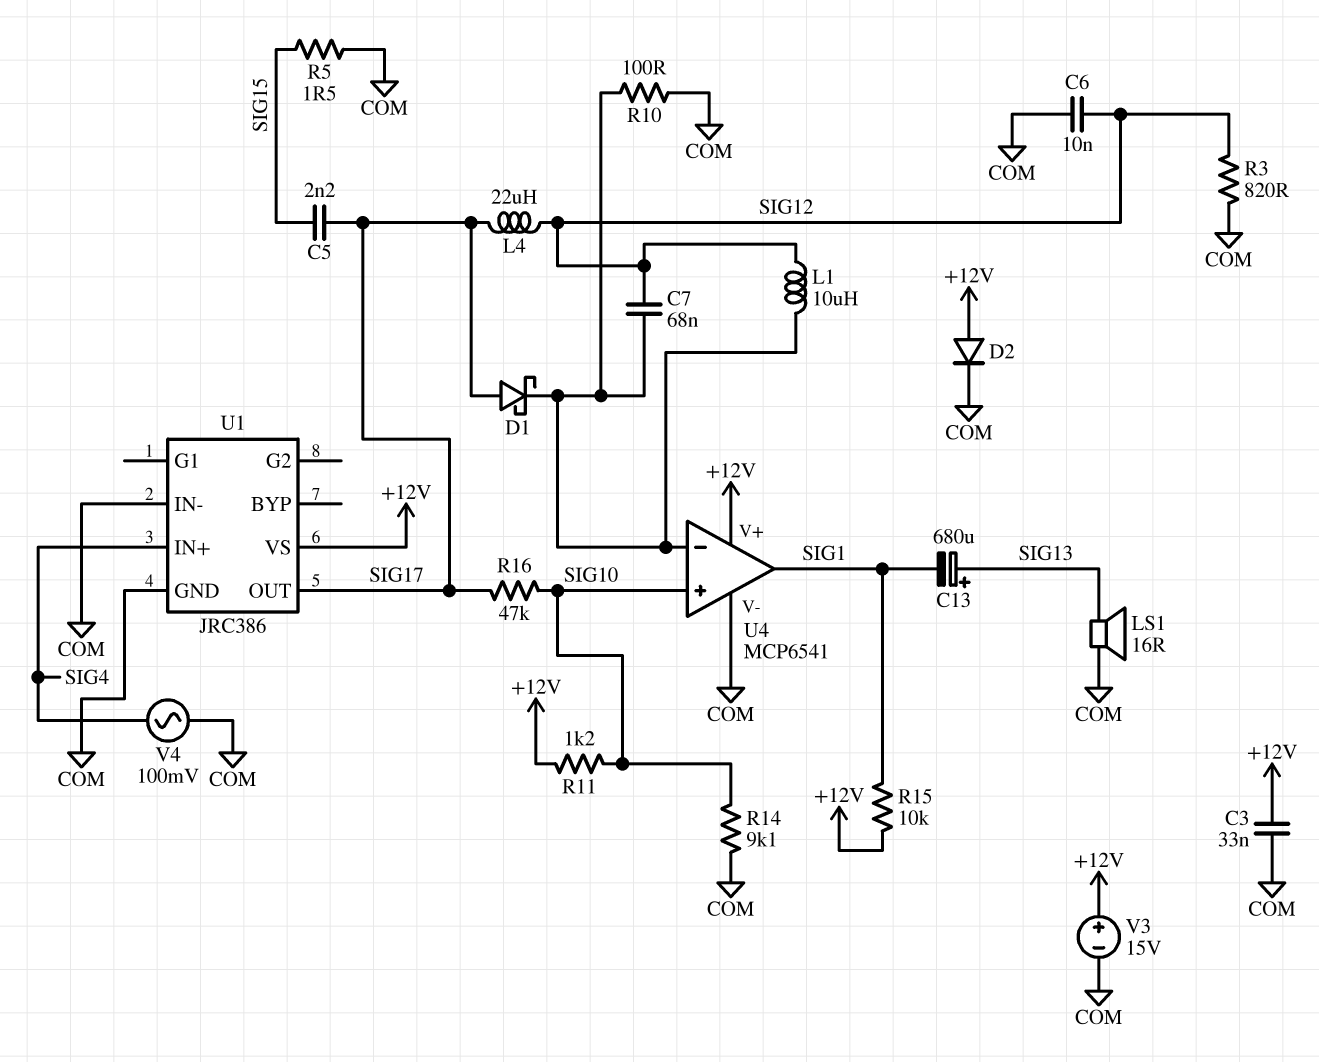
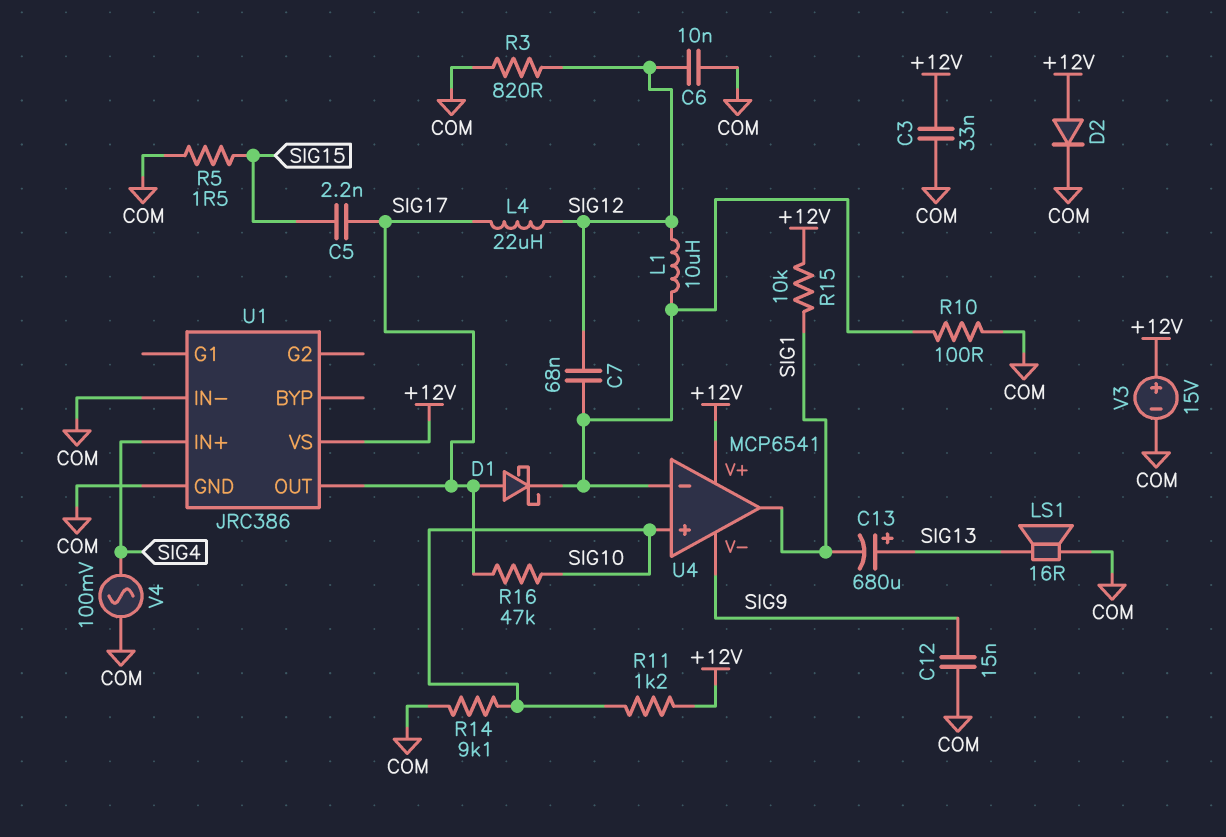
C12: none -> 15nF (COM, SIG9)
U4 pin V-: COM -> SIG9

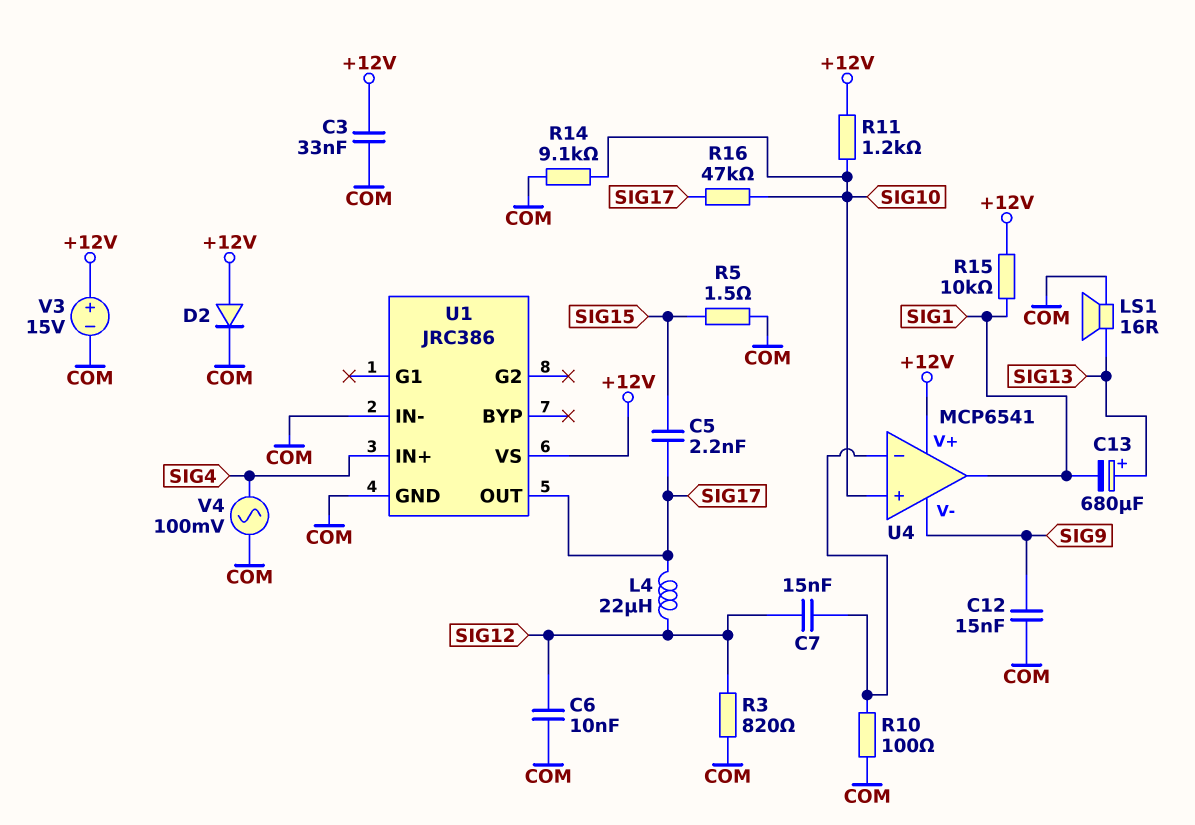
C7: 68nF (SIG12, U4/in-) -> 15nF (SIG12, U4/in-)
D1: schottky (A SIG17, K U4/in-) -> none
L1: 10uH (SIG12, U4/in-) -> none

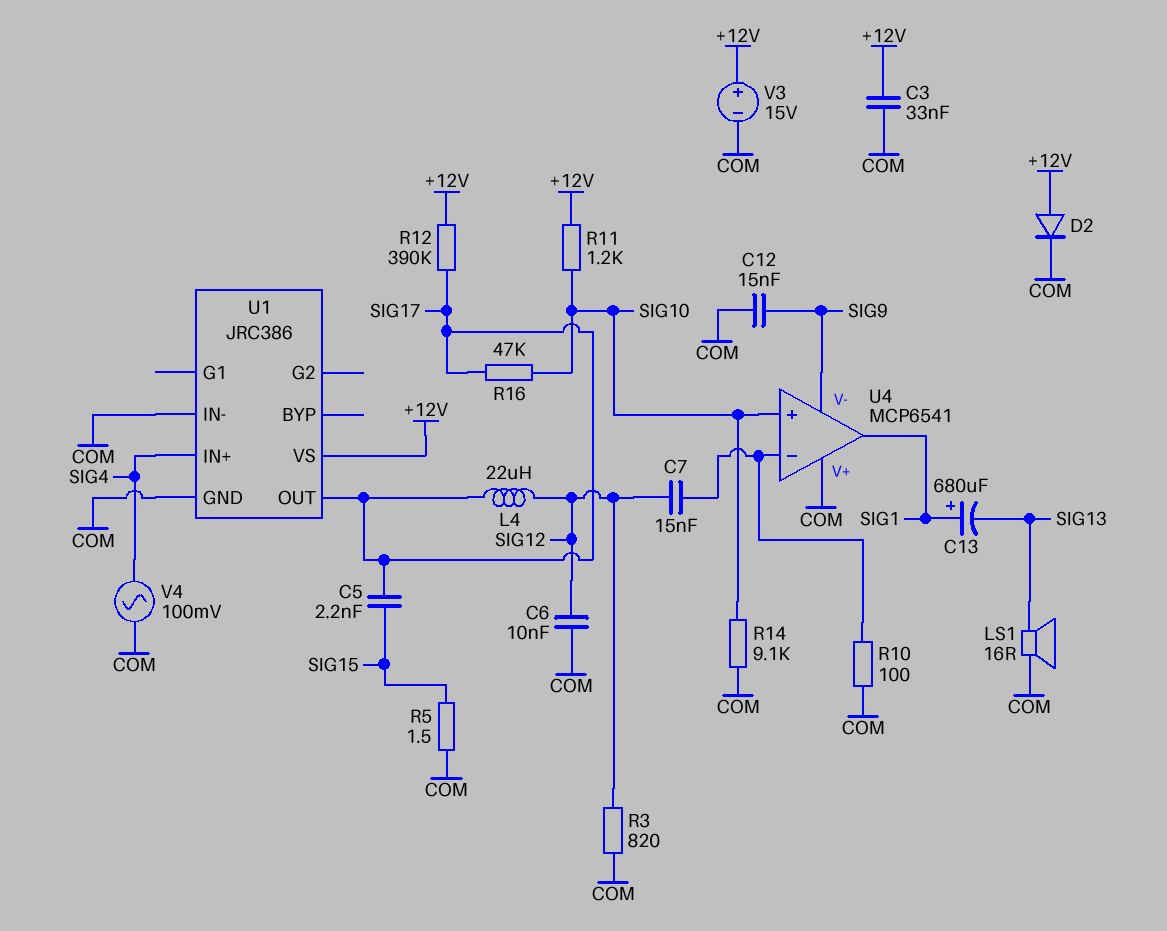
C13: 680uF (plus SIG13, minus SIG1) -> 680uF (plus SIG1, minus SIG13)
R12: none -> 390k (+12V, SIG17)
R15: 10k (+12V, SIG1) -> none
U4 pin V+: +12V -> COM

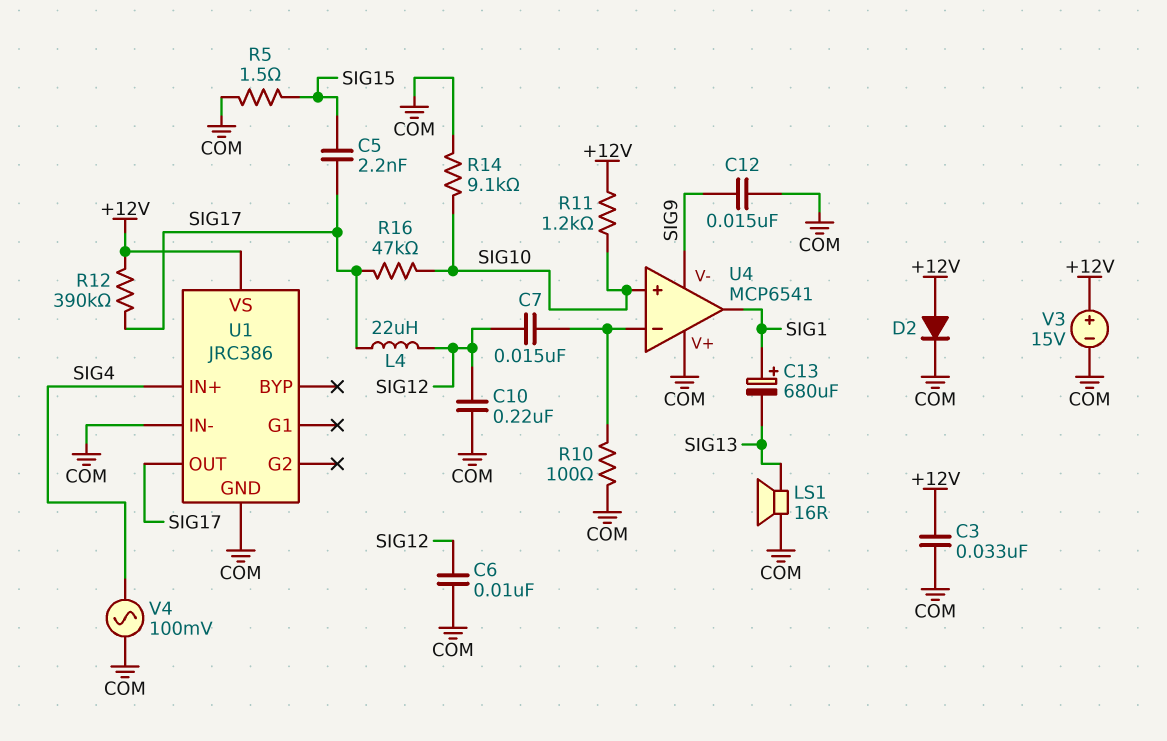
C10: none -> 220nF (COM, SIG12)
R3: 820 (COM, SIG12) -> none

